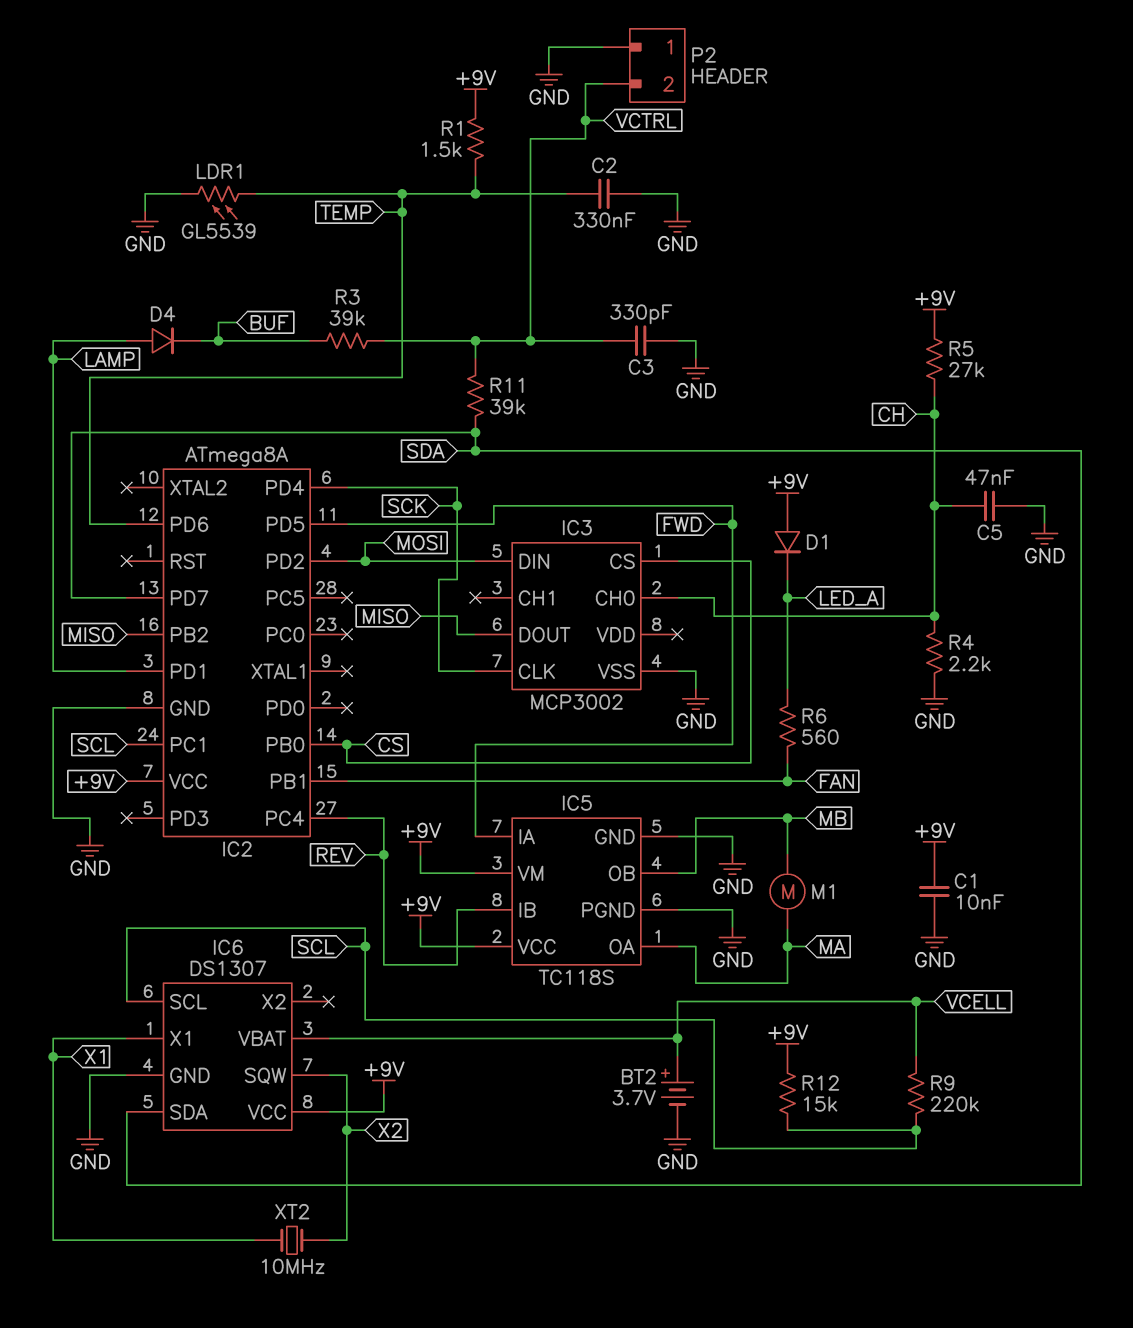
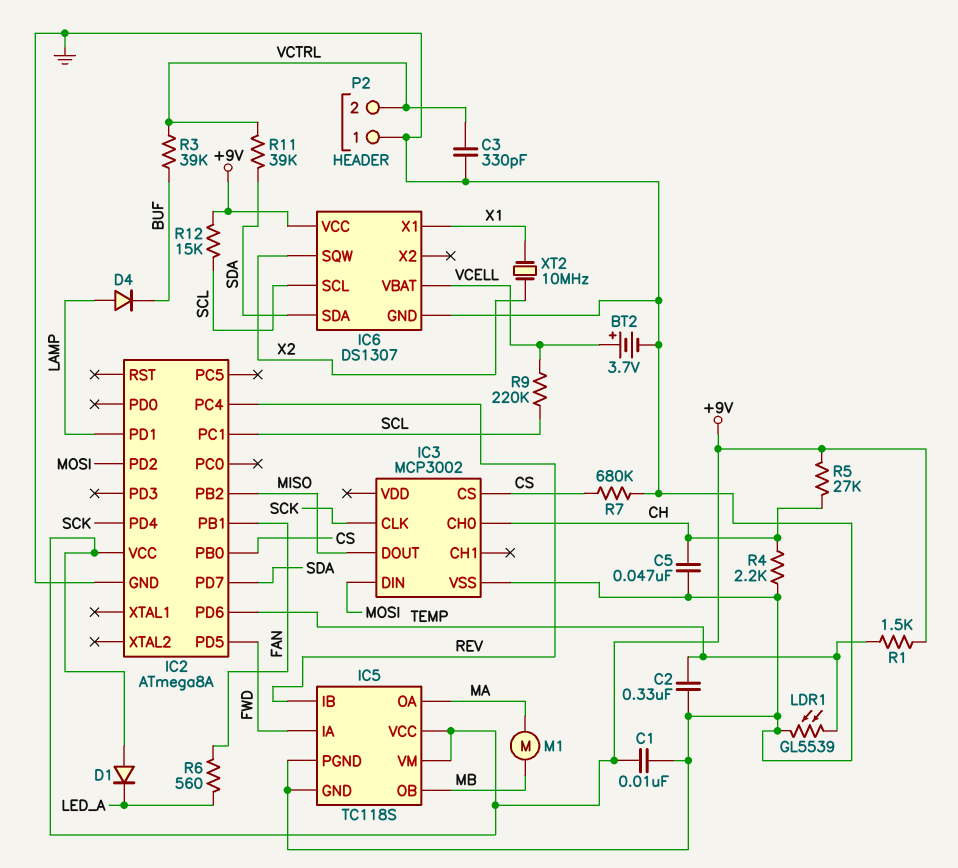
R7: none -> 680k (CS, GND)

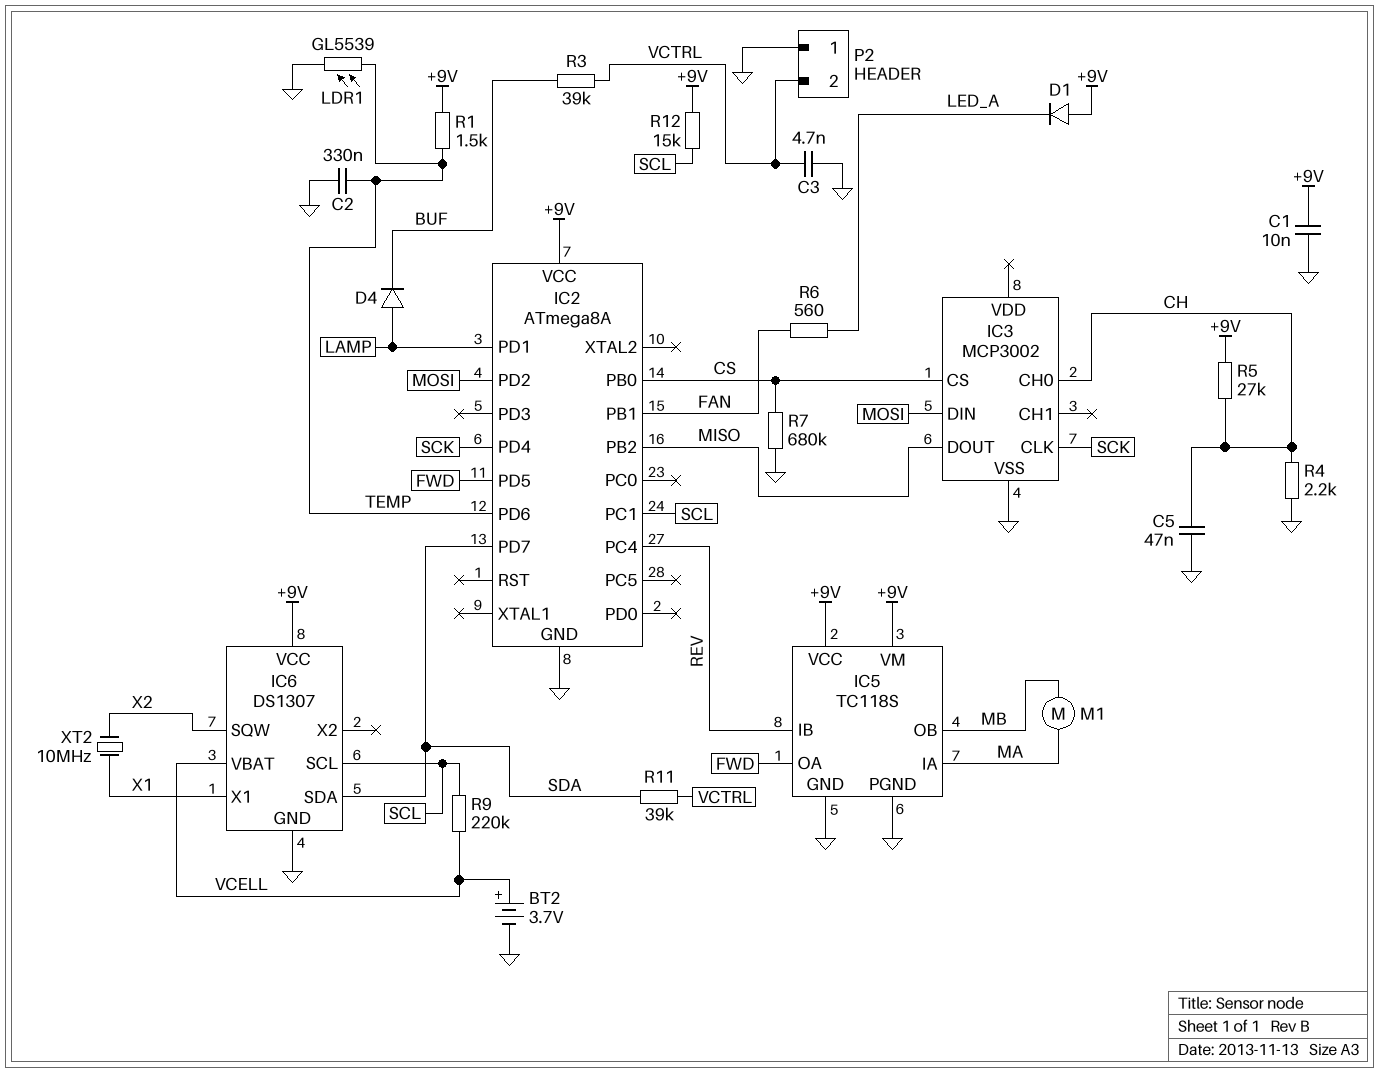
C3: 330pF (GND, VCTRL) -> 4.7nF (GND, VCTRL)
IC5 pin IA: FWD -> MA
IC5 pin OA: MA -> FWD

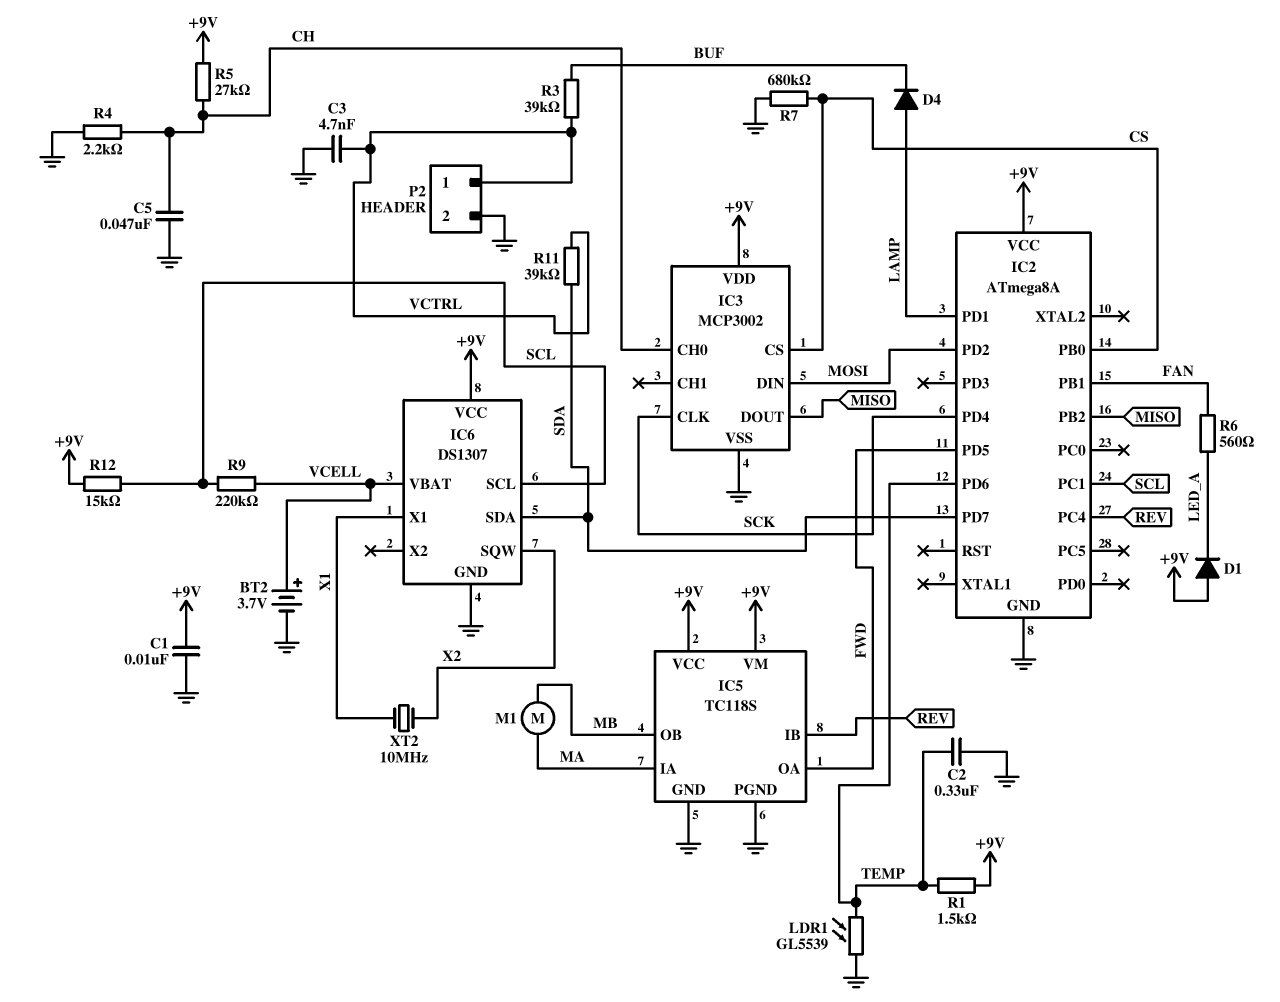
IC3 pin VDD: none -> +9V
P2 pin 1: GND -> VCTRL
P2 pin 2: VCTRL -> GND

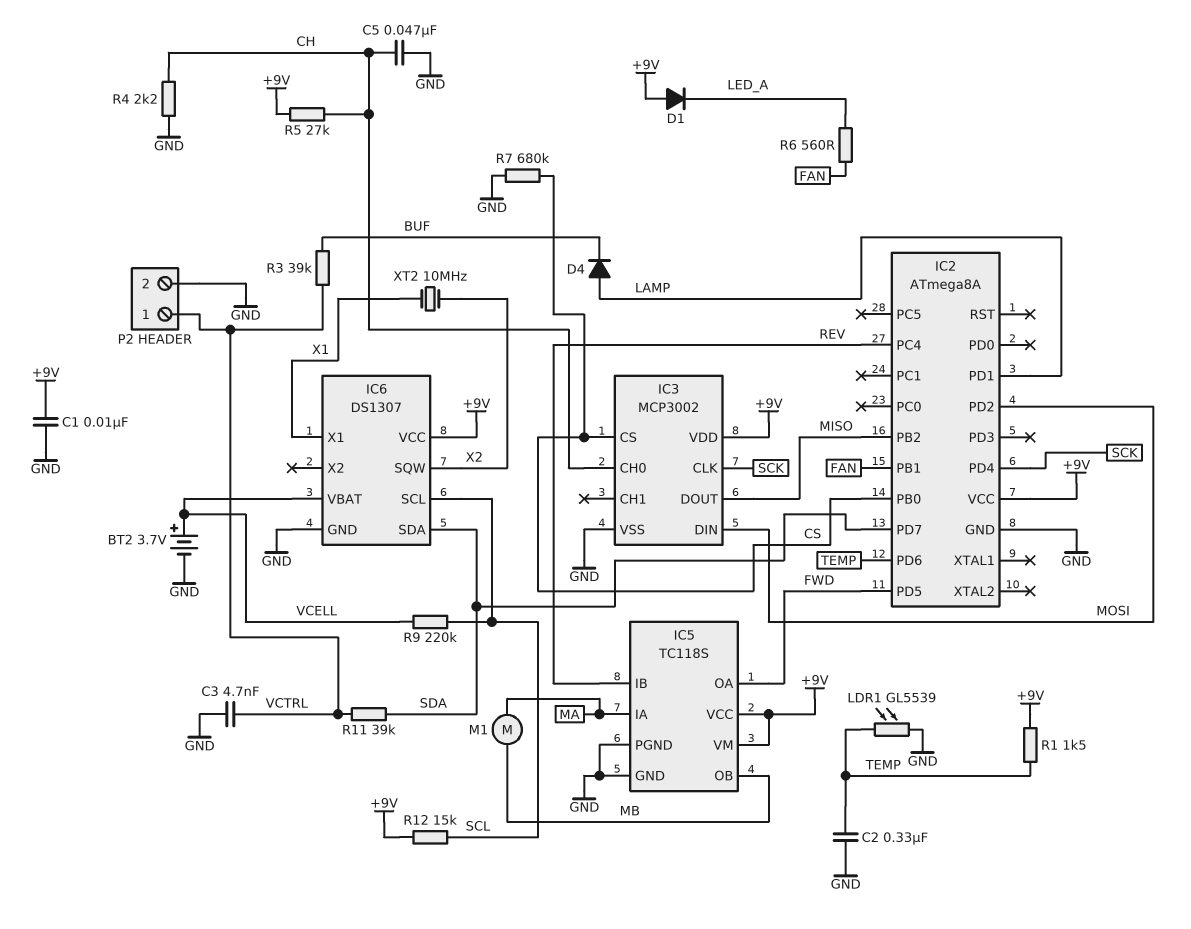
IC2 pin PC1: SCL -> none

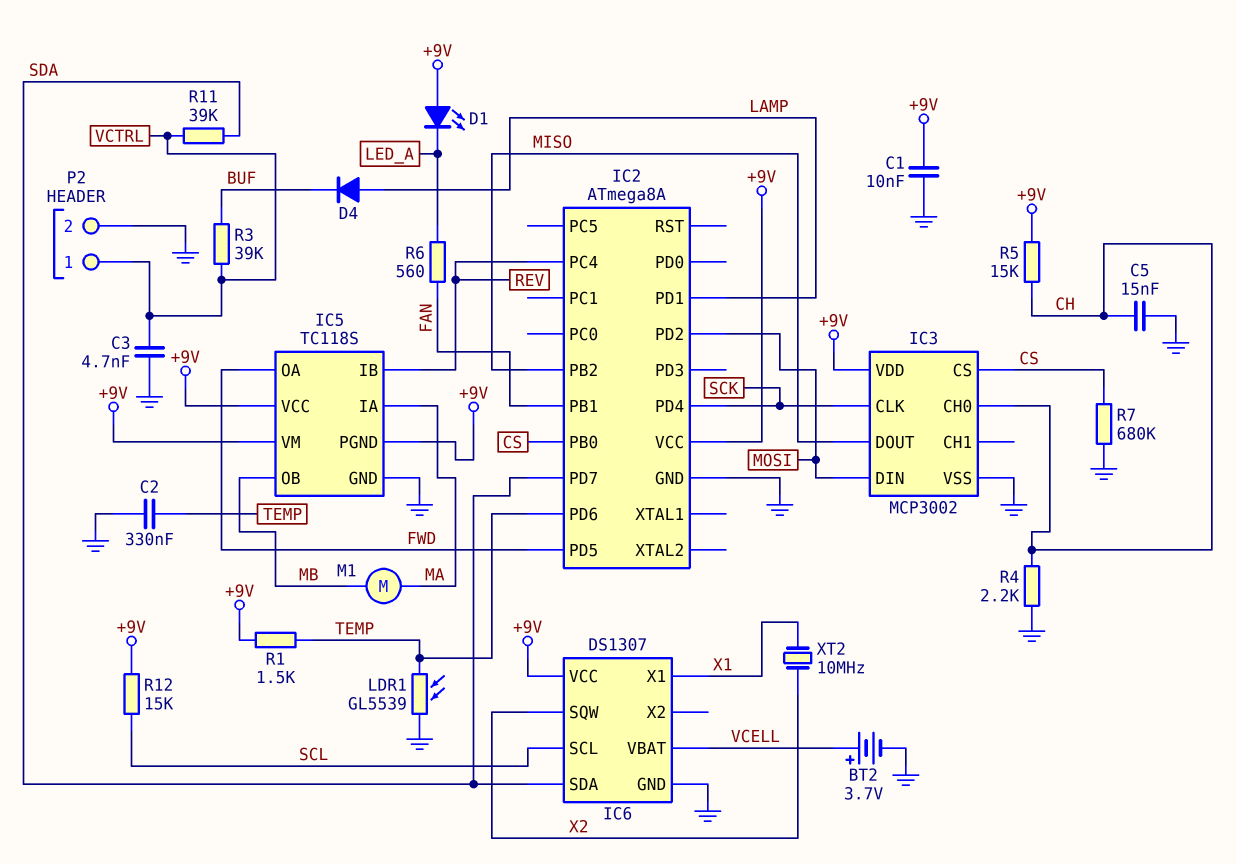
C5: 47nF (CH, GND) -> 15nF (CH, GND)
D1: diode (A +9V, K LED_A) -> LED (A +9V, K LED_A)
IC5 pin PGND: GND -> +9V
R5: 27k (+9V, CH) -> 15k (+9V, CH)
R9: 220k (SCL, VCELL) -> none

